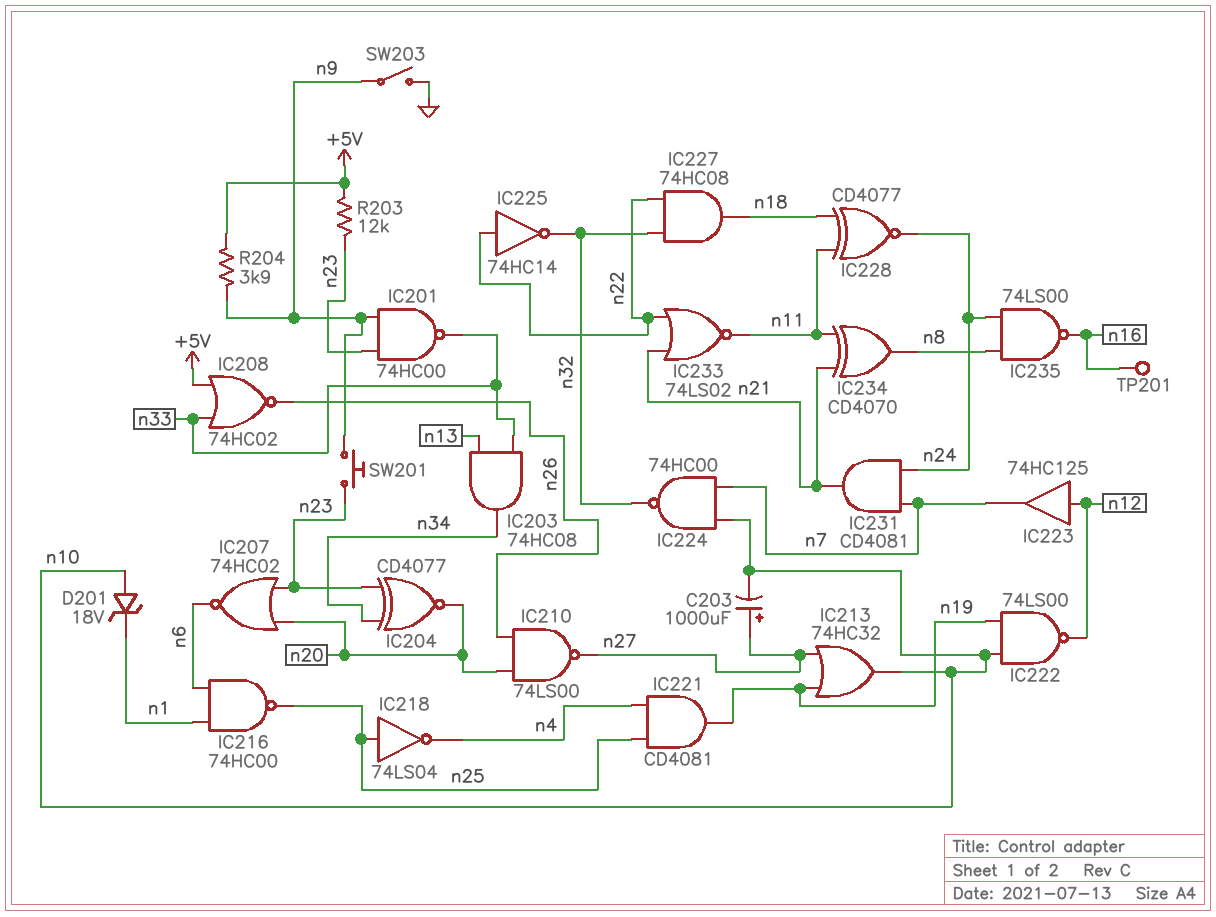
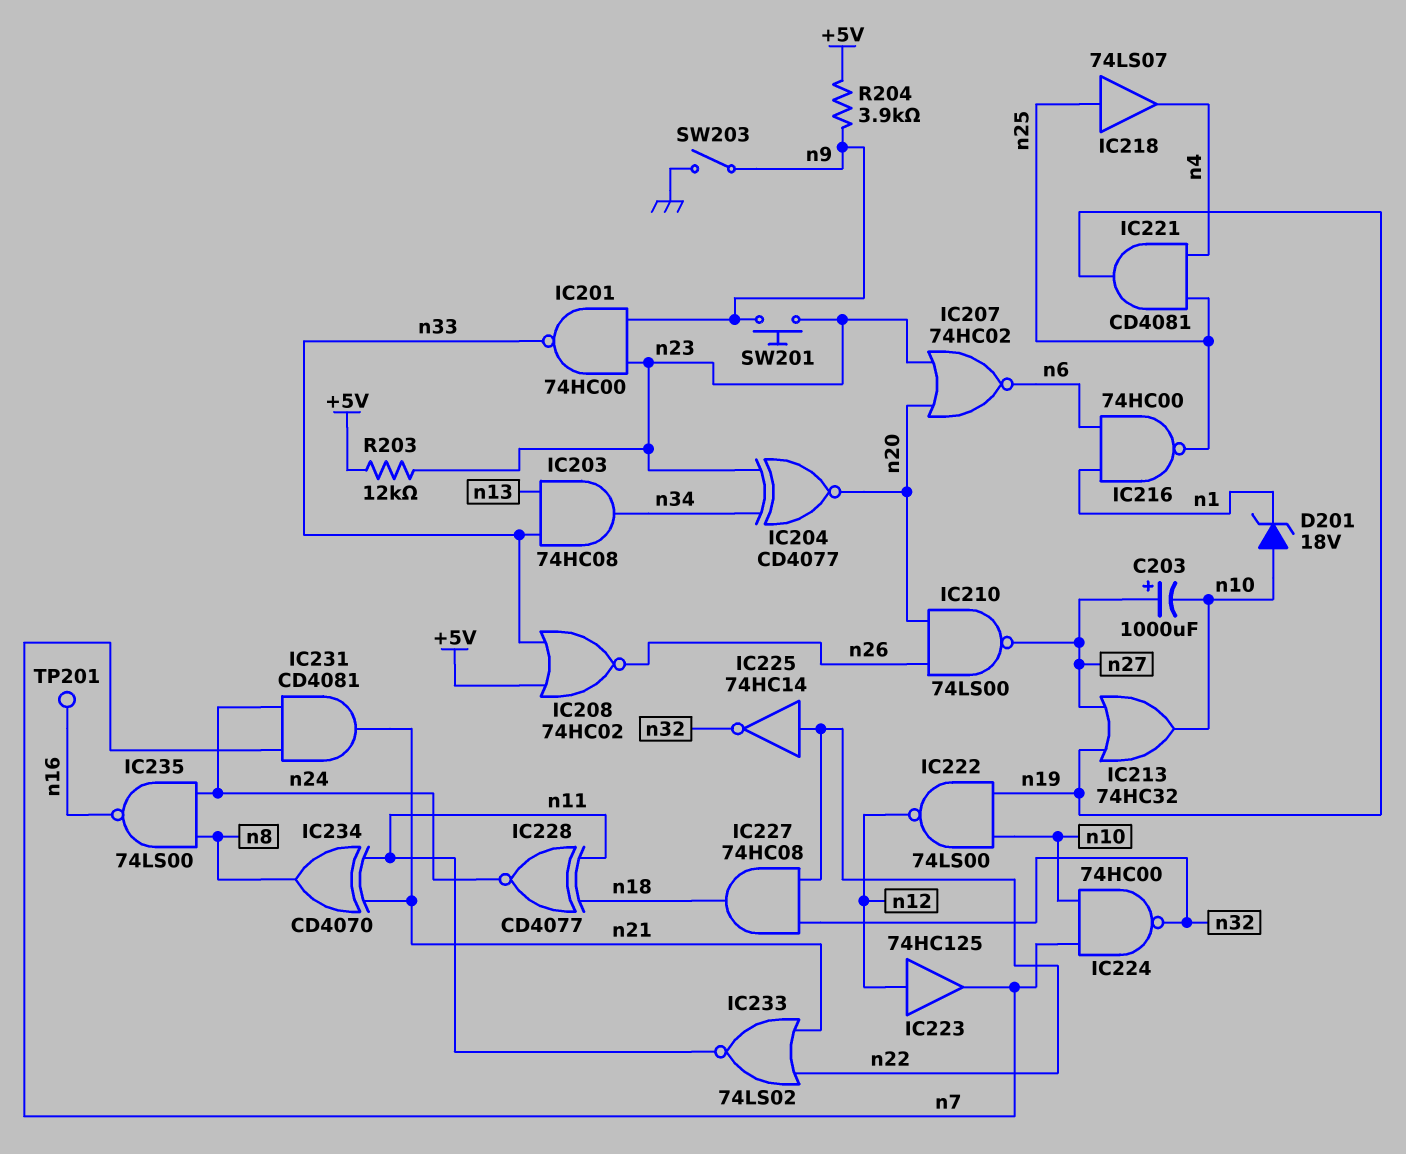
IC218: NOT 74LS04 (in n25, out n4) -> buffer 74LS07 (in n25, out n4)

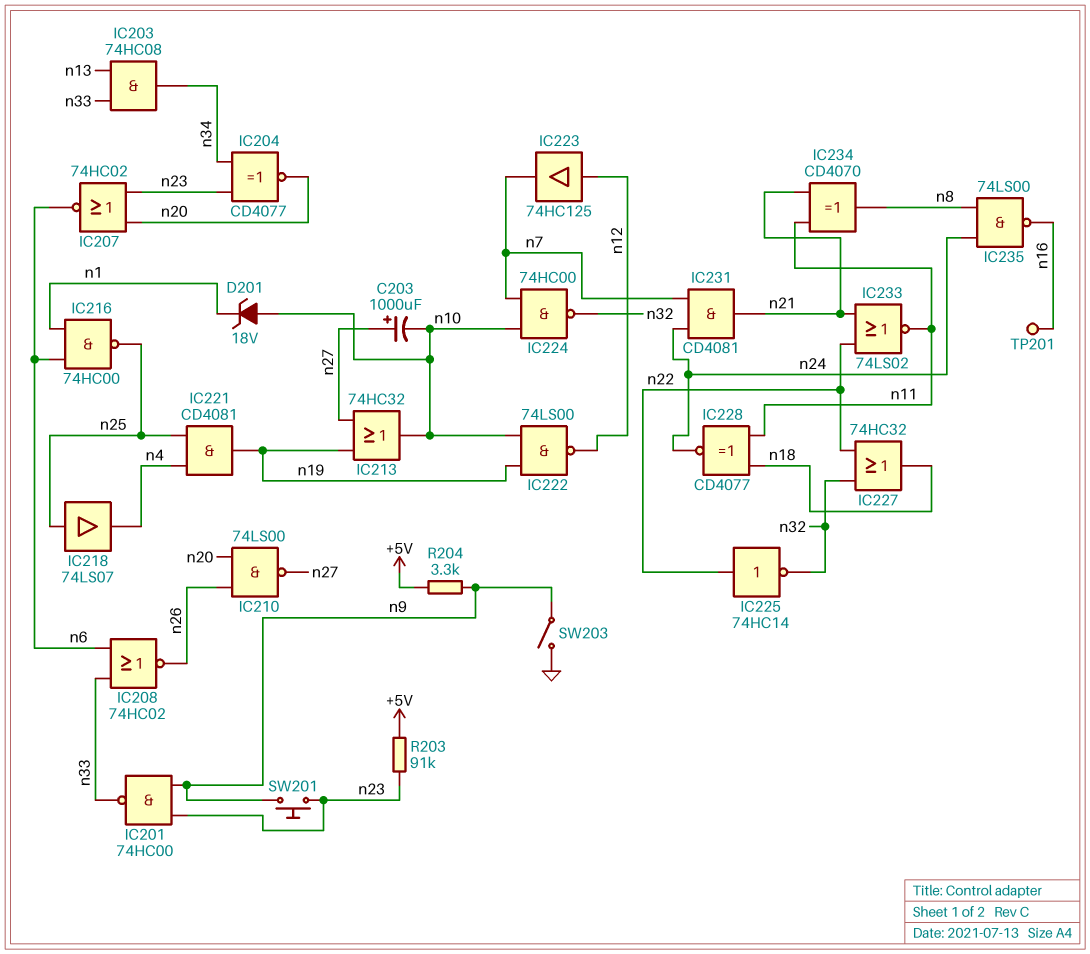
IC208: NOR 74HC02 (in +5V, in n33, out n26) -> NOR 74HC02 (in n6, in n33, out n26)
IC227: AND 74HC08 (in n22, in n32, out n18) -> OR 74HC32 (in n22, in n32, out n18)
R203: 12k (+5V, n23) -> 91k (+5V, n23)
R204: 3.9k (+5V, n9) -> 3.3k (+5V, n9)

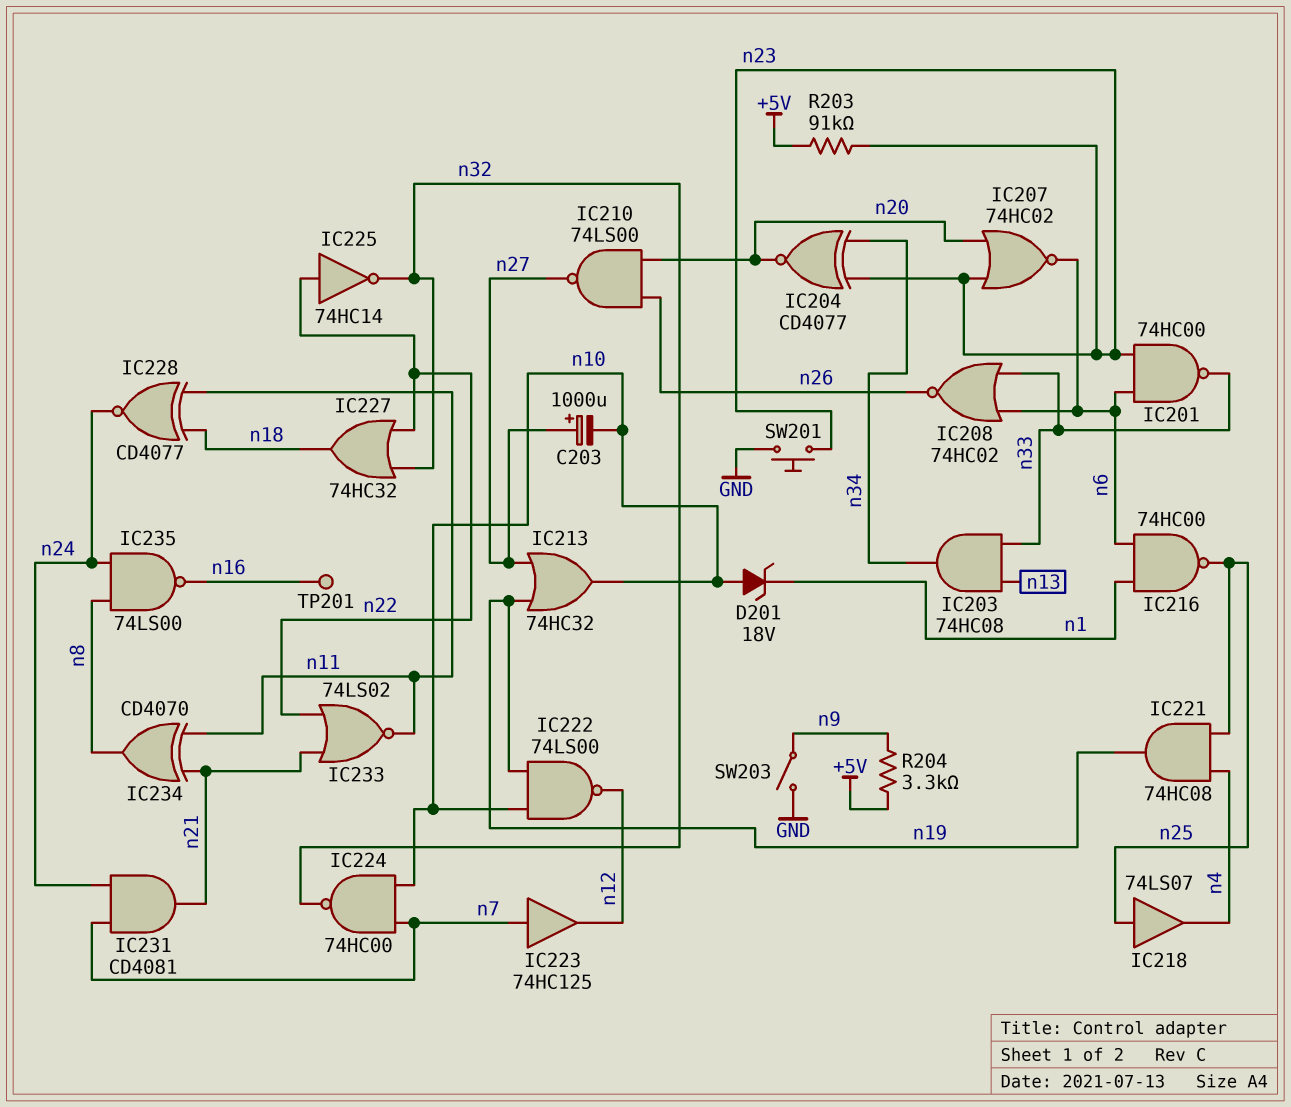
IC201: NAND 74HC00 (in n9, in n23, out n33) -> NAND 74HC00 (in n6, in n23, out n33)
IC221: AND CD4081 (in n4, in n25, out n19) -> AND 74HC08 (in n4, in n25, out n19)
IC223: buffer 74HC125 (in n12, out n7) -> buffer 74HC125 (in n7, out n12)
SW201: button (n9, n23) -> button (GND, n23)

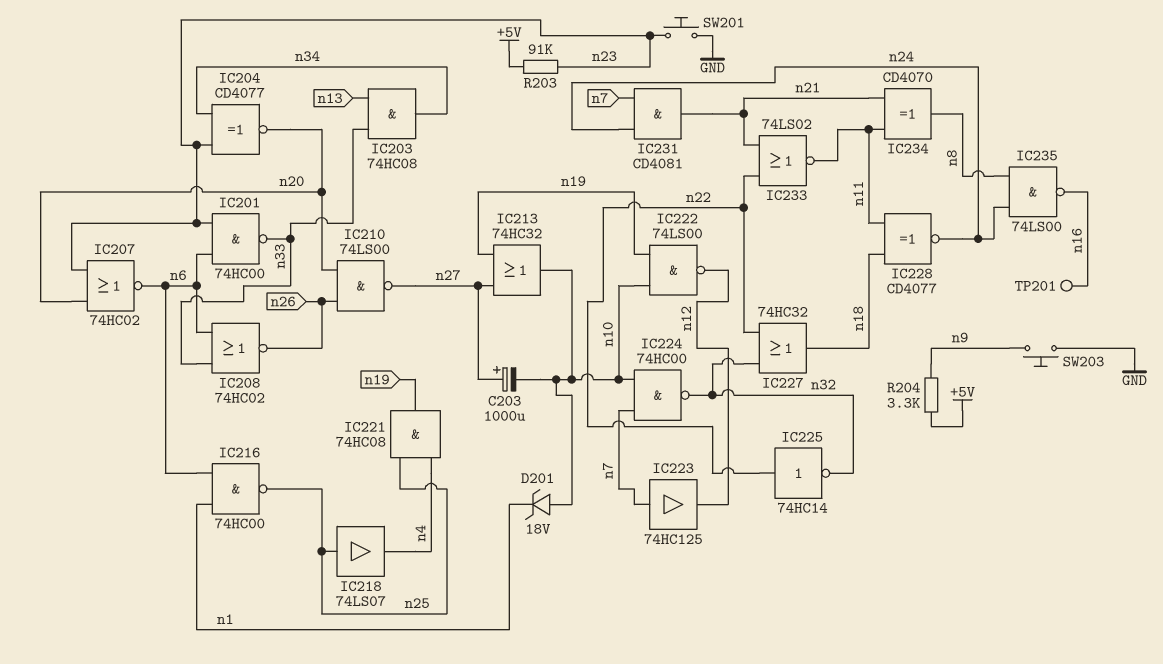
SW203: switch (GND, n9) -> button (GND, n9)

